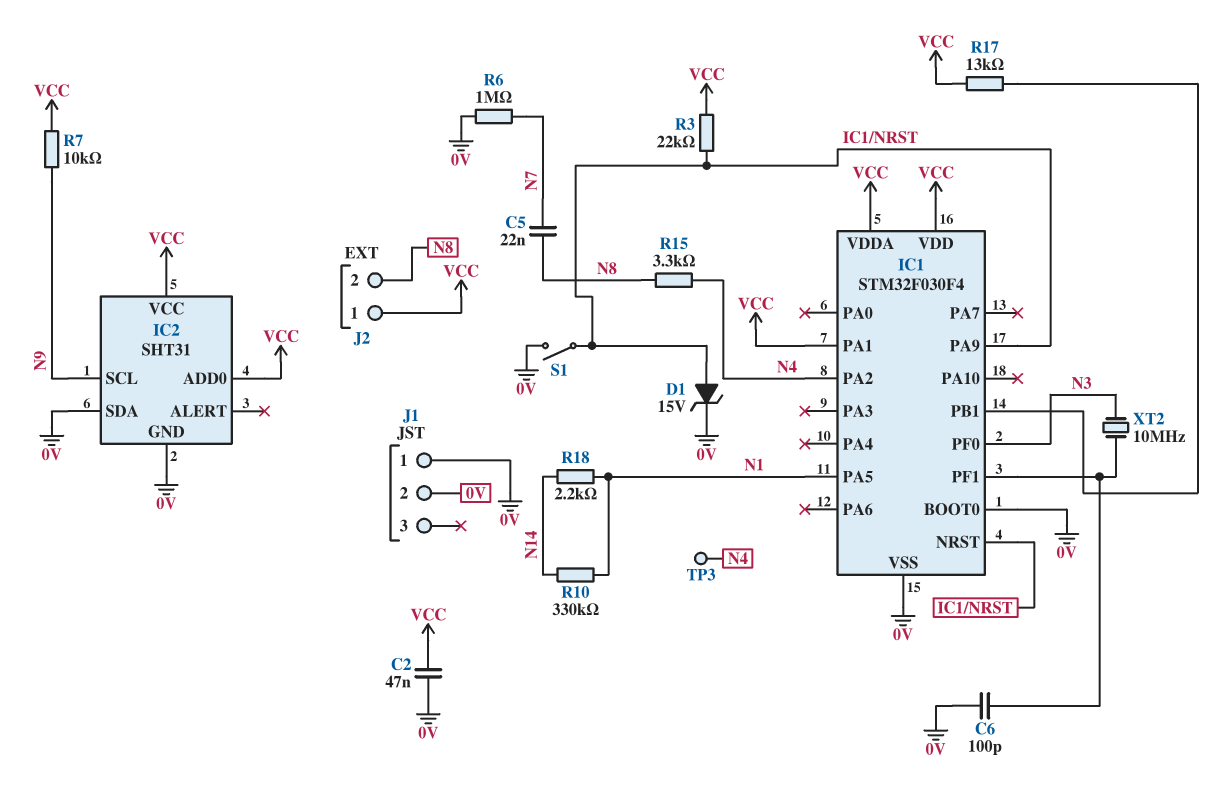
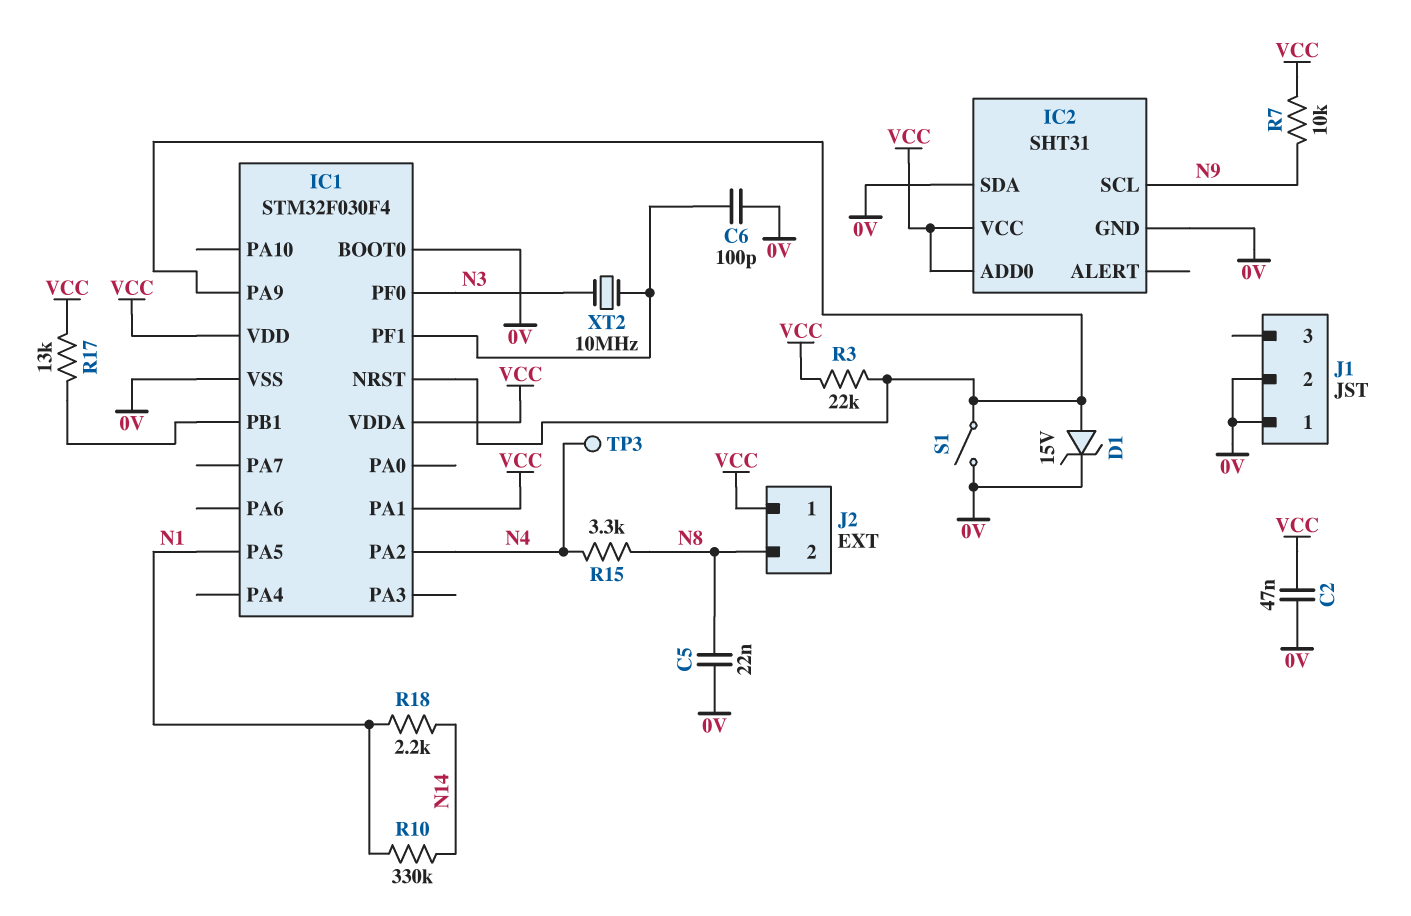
C5: 22nF (N7, N8) -> 22nF (0V, N8)
R6: 1M (0V, N7) -> none

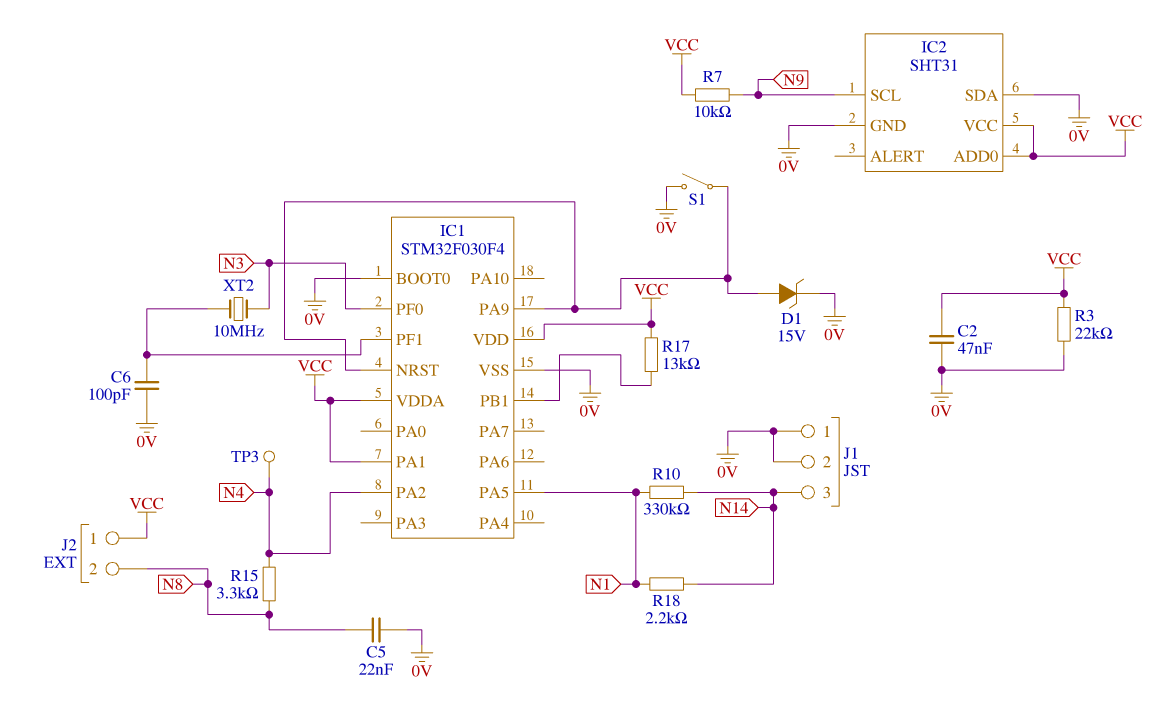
J1 pin 3: none -> N14
R3: 22k (IC1/NRST, VCC) -> 22k (0V, VCC)

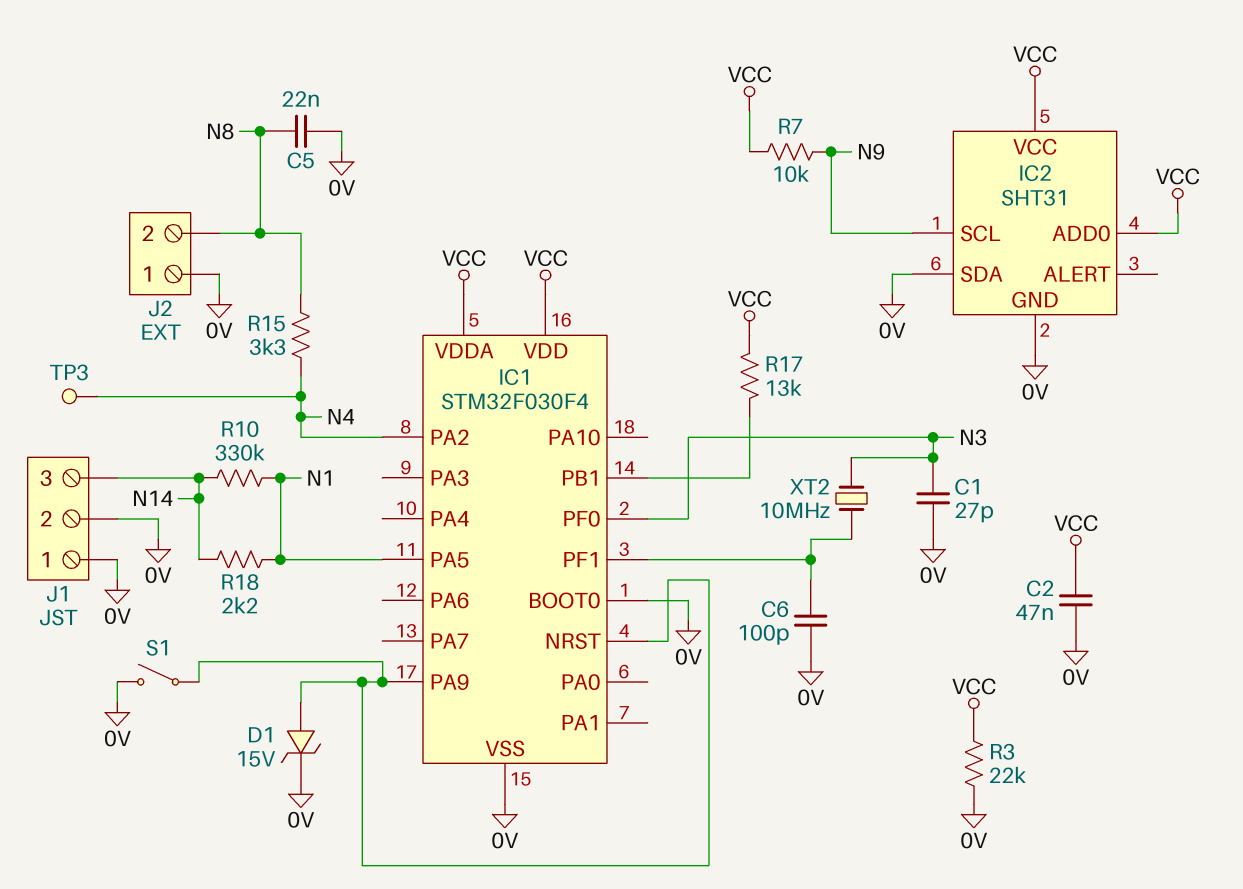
C1: none -> 27pF (0V, N3)
IC1 pin PA1: VCC -> none
J2 pin 1: VCC -> 0V

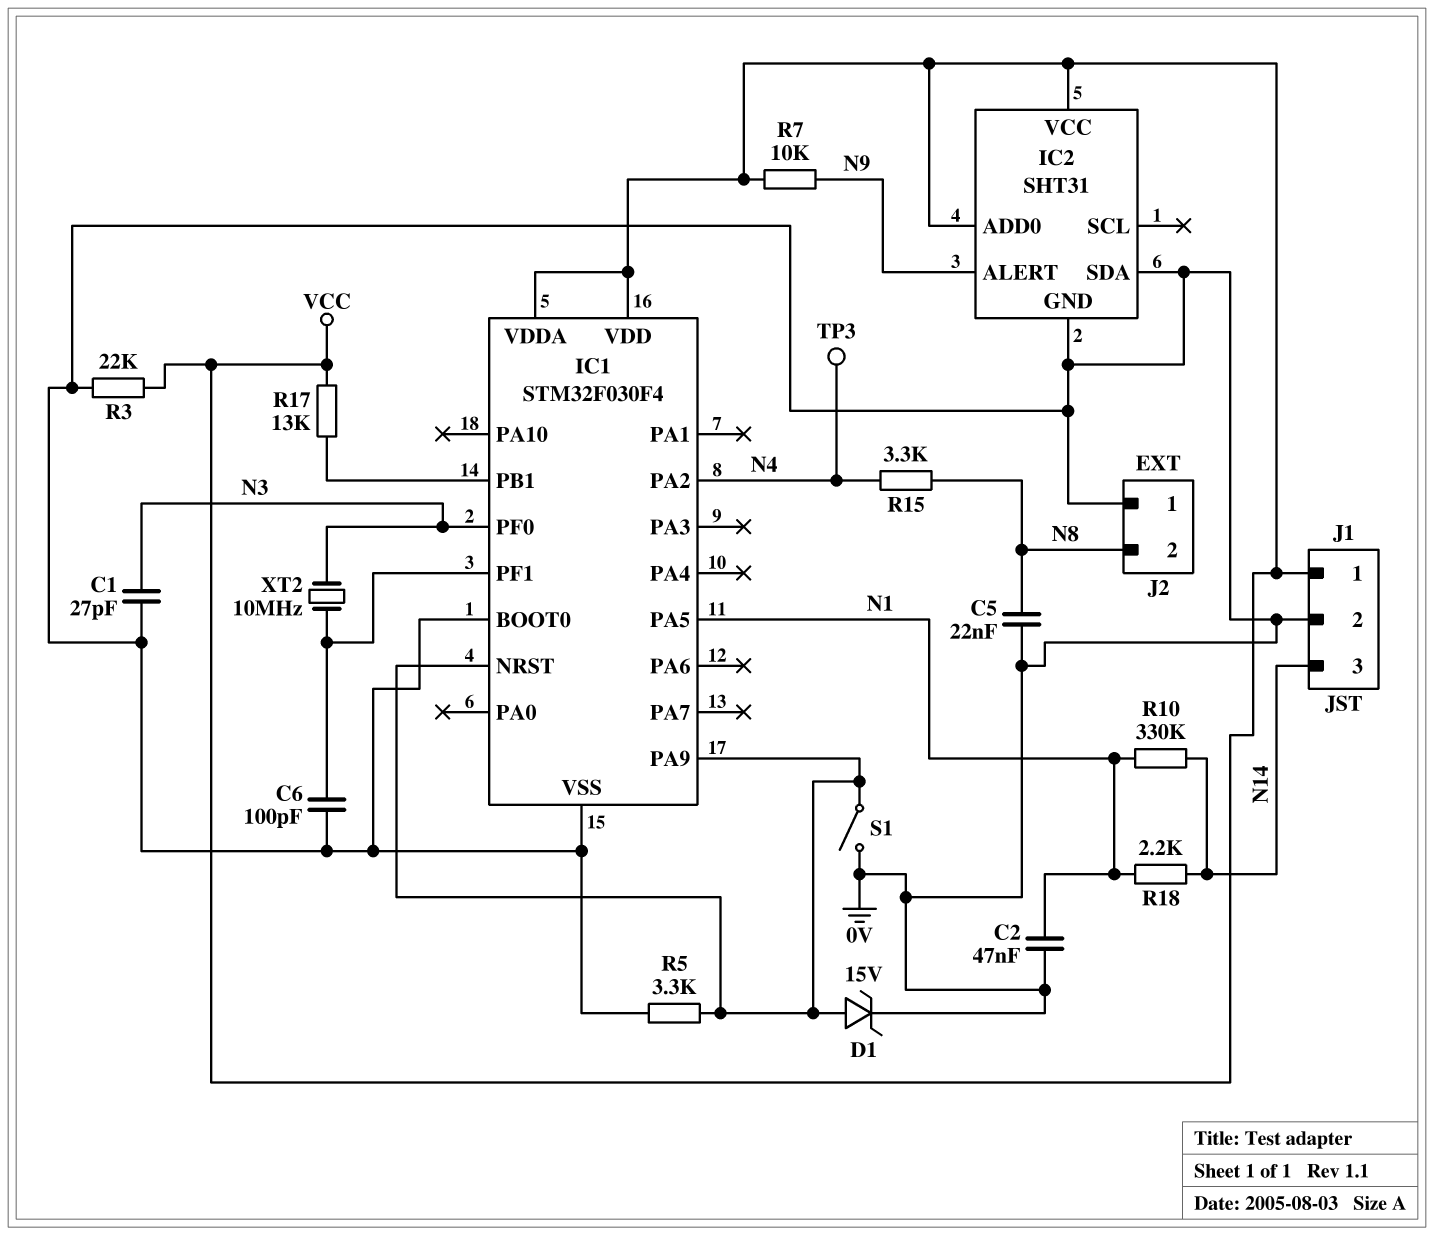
C2: 47nF (0V, VCC) -> 47nF (0V, N1)
IC2 pin ALERT: none -> N9
IC2 pin SCL: N9 -> none
J1 pin 1: 0V -> VCC
R5: none -> 3.3k (0V, IC1/NRST)

